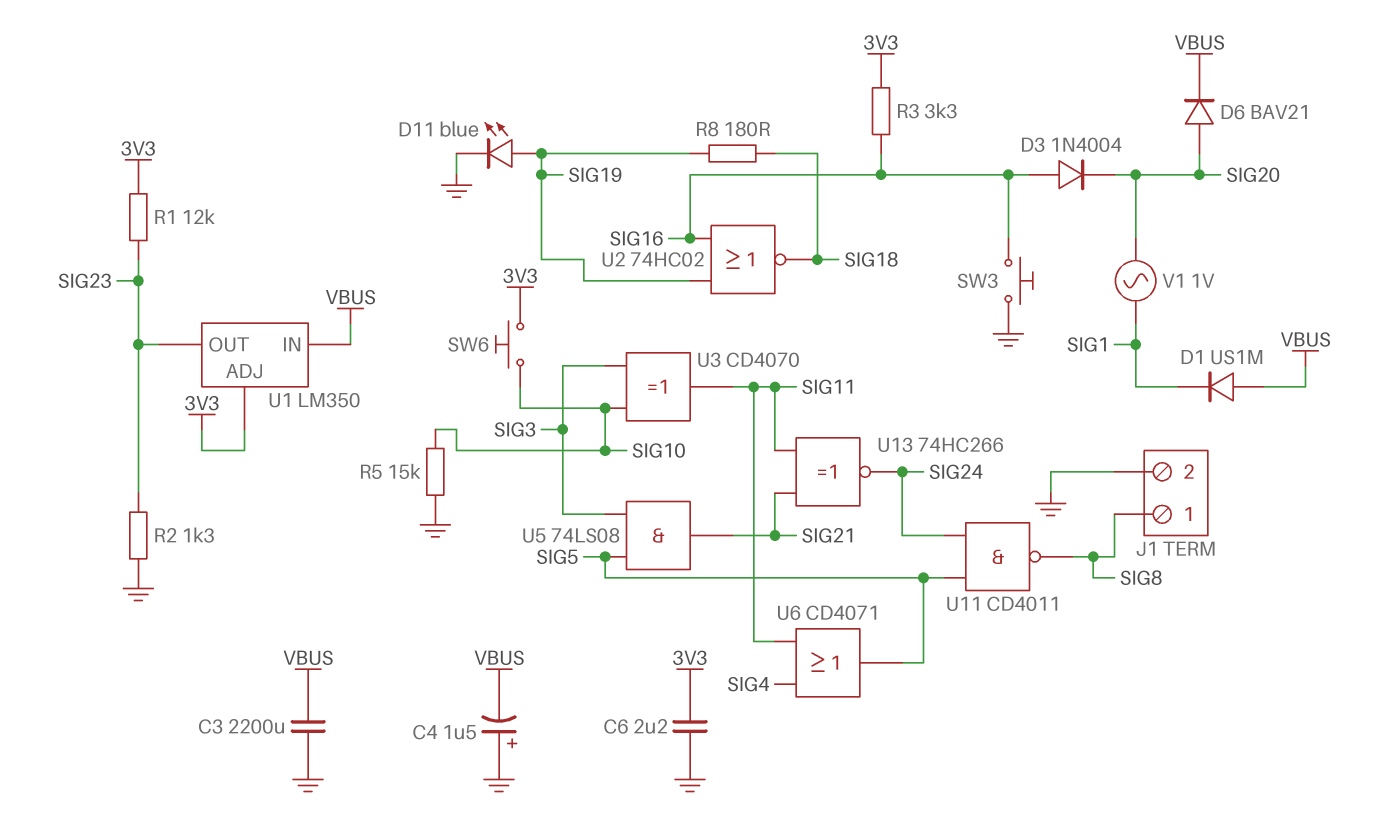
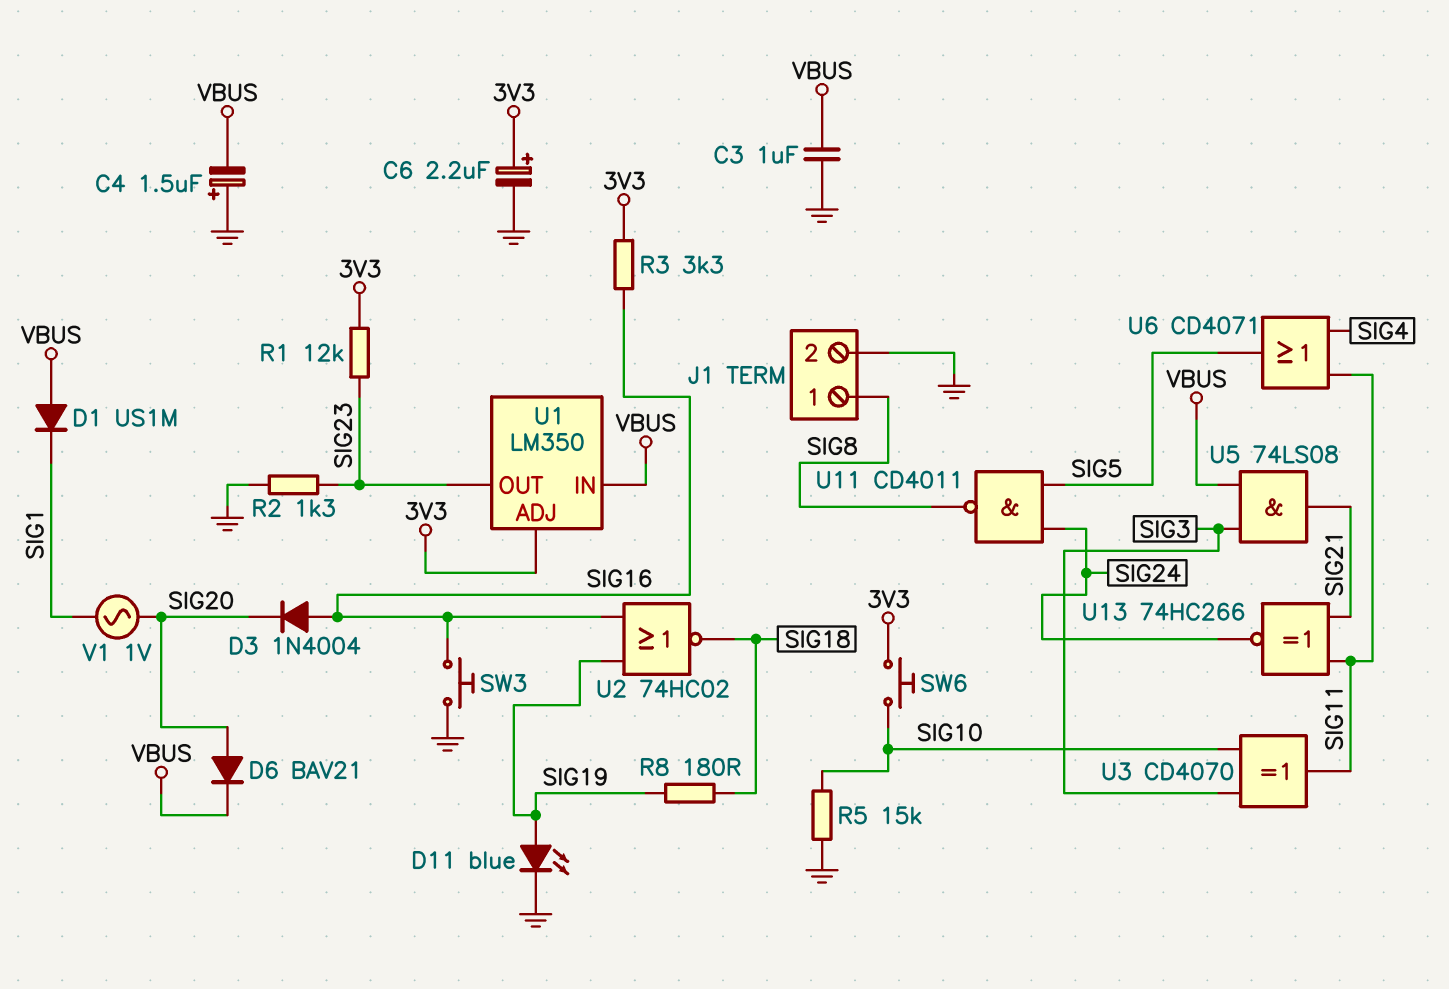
C3: 2200uF (GND, VBUS) -> 1uF (GND, VBUS)
C6: 2.2uF (3V3, GND) -> 2.2uF (plus 3V3, minus GND)
U5: AND 74LS08 (in SIG3, in SIG5, out SIG21) -> AND 74LS08 (in SIG3, in VBUS, out SIG21)

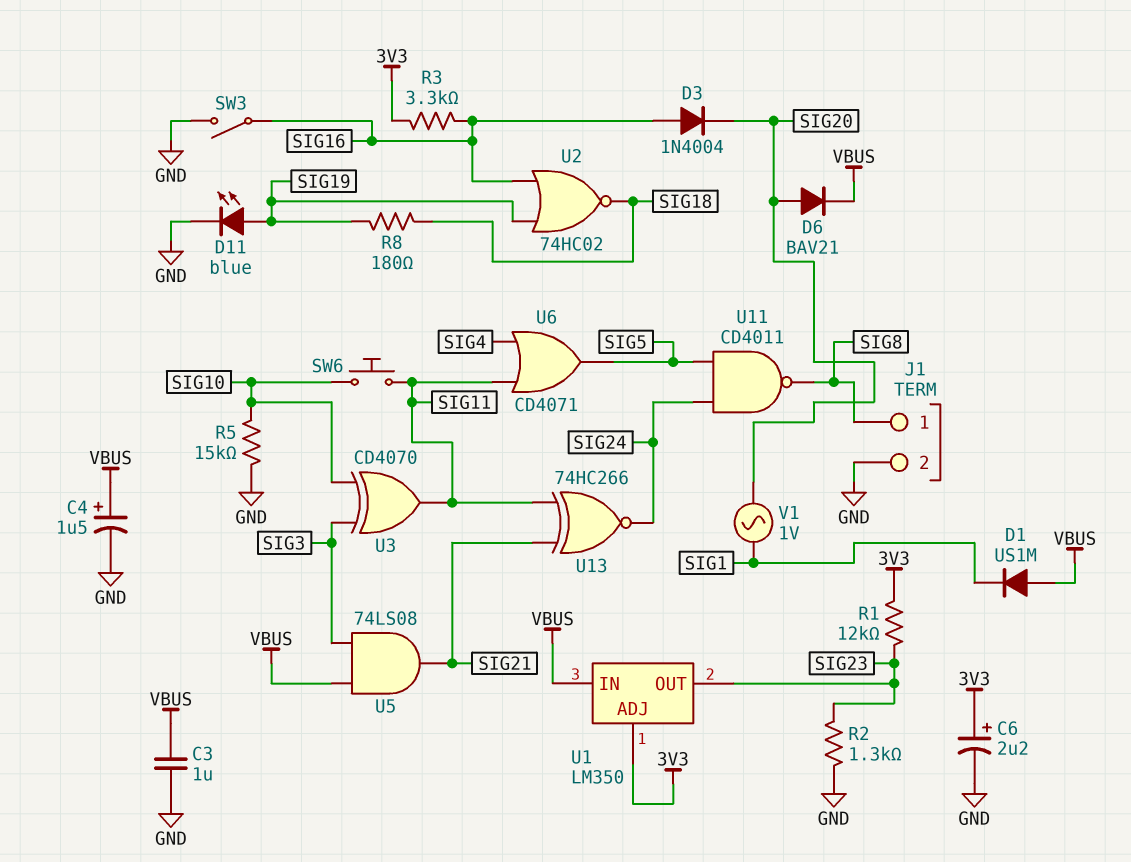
C4: 1.5uF (plus GND, minus VBUS) -> 1.5uF (plus VBUS, minus GND)
SW3: button (GND, SIG16) -> switch (GND, SIG16)
SW6: button (3V3, SIG10) -> button (SIG10, SIG11)

